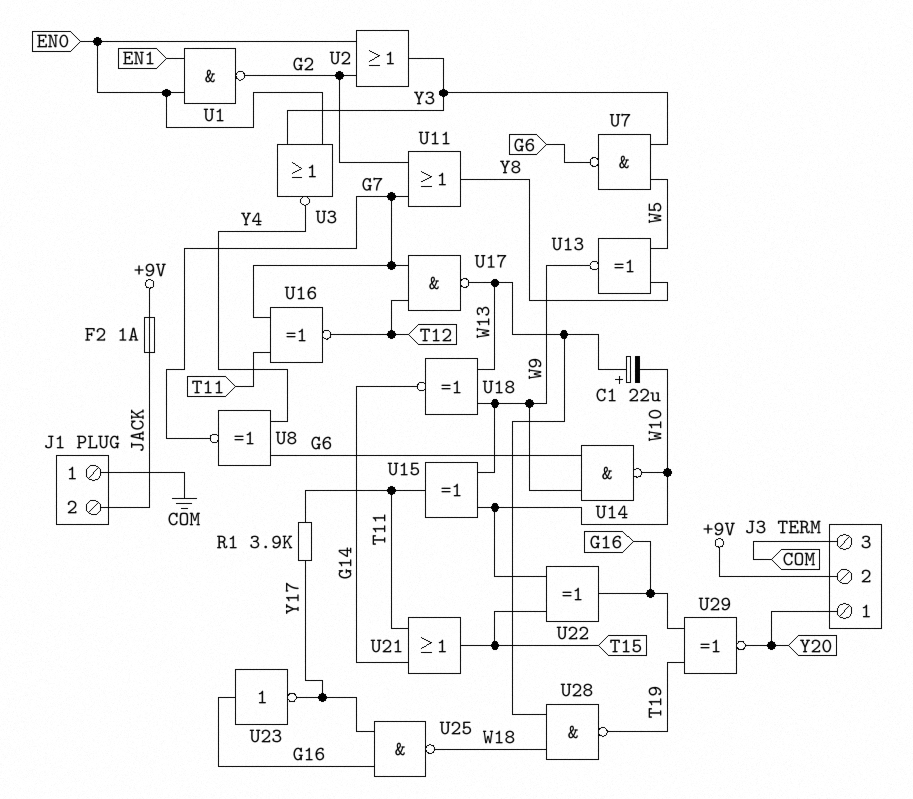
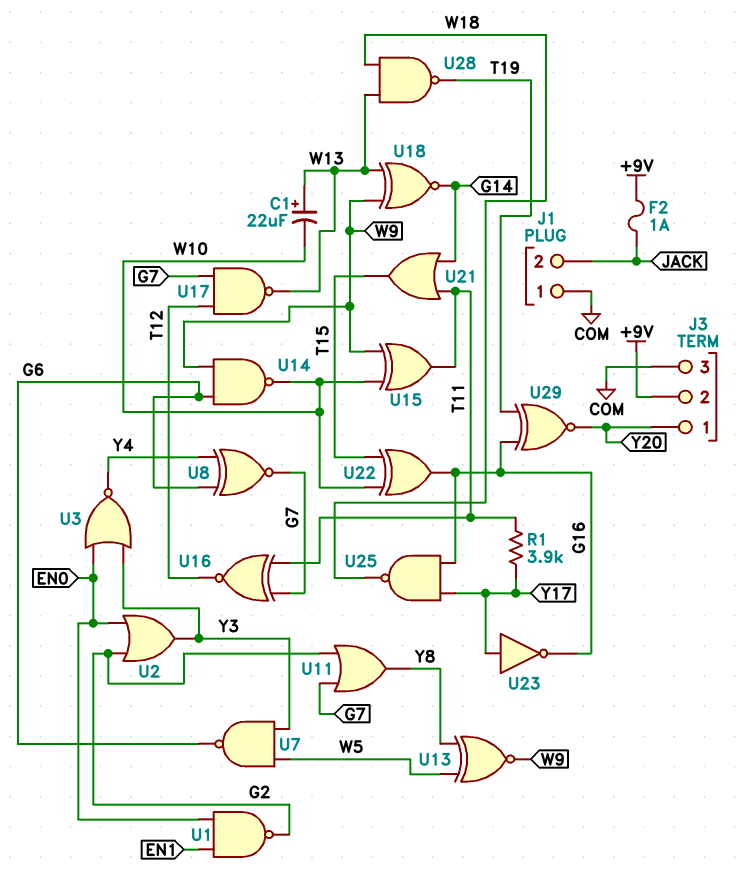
U23: NOT (in G16, out Y17) -> NOT (in Y17, out G16)

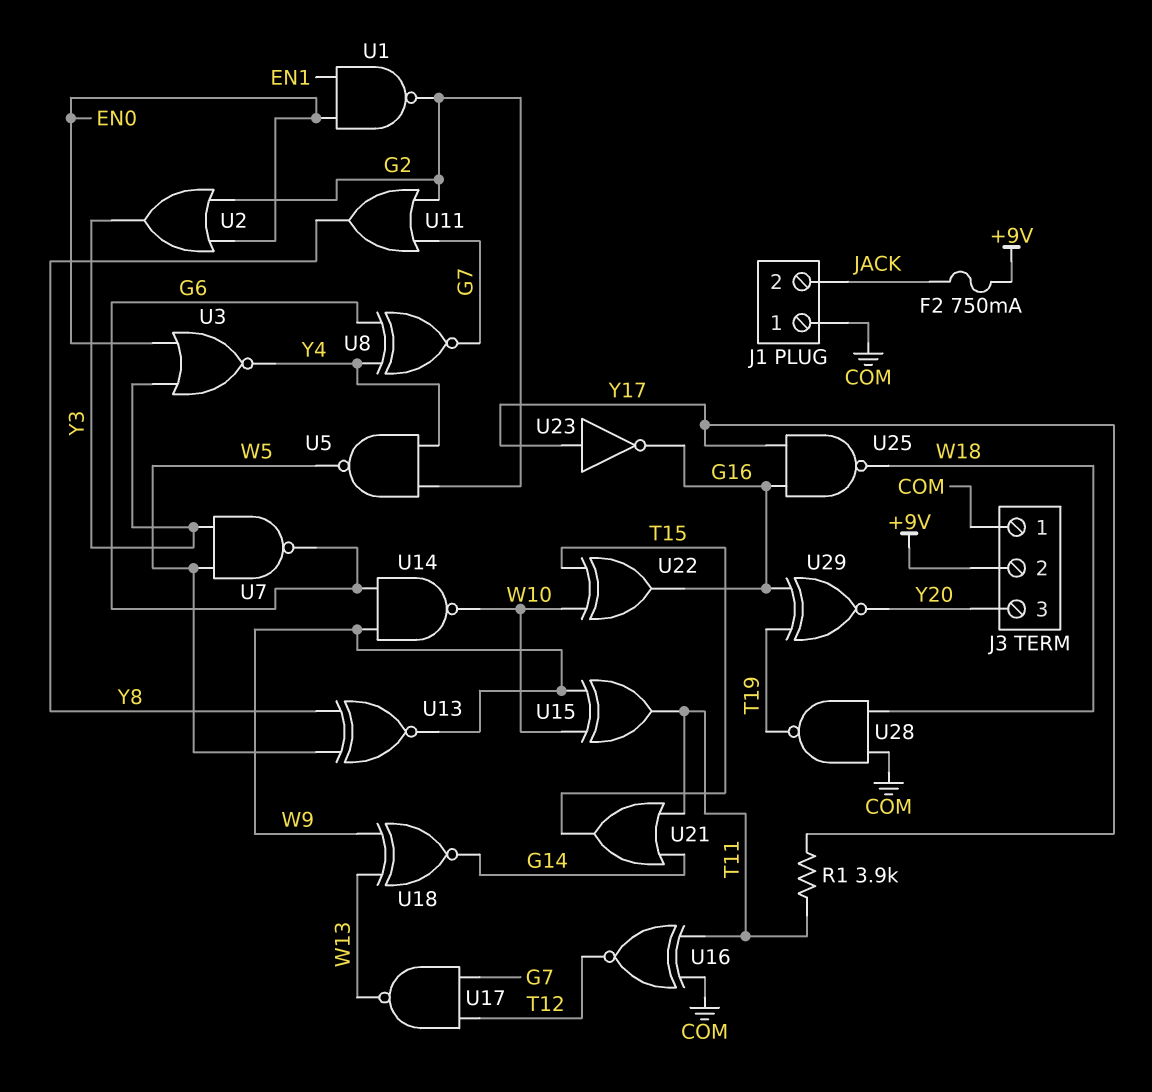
C1: 22uF (plus W13, minus W10) -> none
F2: 1A (+9V, JACK) -> 750mA (+9V, JACK)
J3 pin 1: Y20 -> COM
J3 pin 3: COM -> Y20
U5: none -> NAND (in G2, in Y4, out W5)
U16: XNOR (in G7, in T11, out T12) -> XNOR (in COM, in T11, out T12)
U28: NAND (in W13, in W18, out T19) -> NAND (in COM, in W18, out T19)

